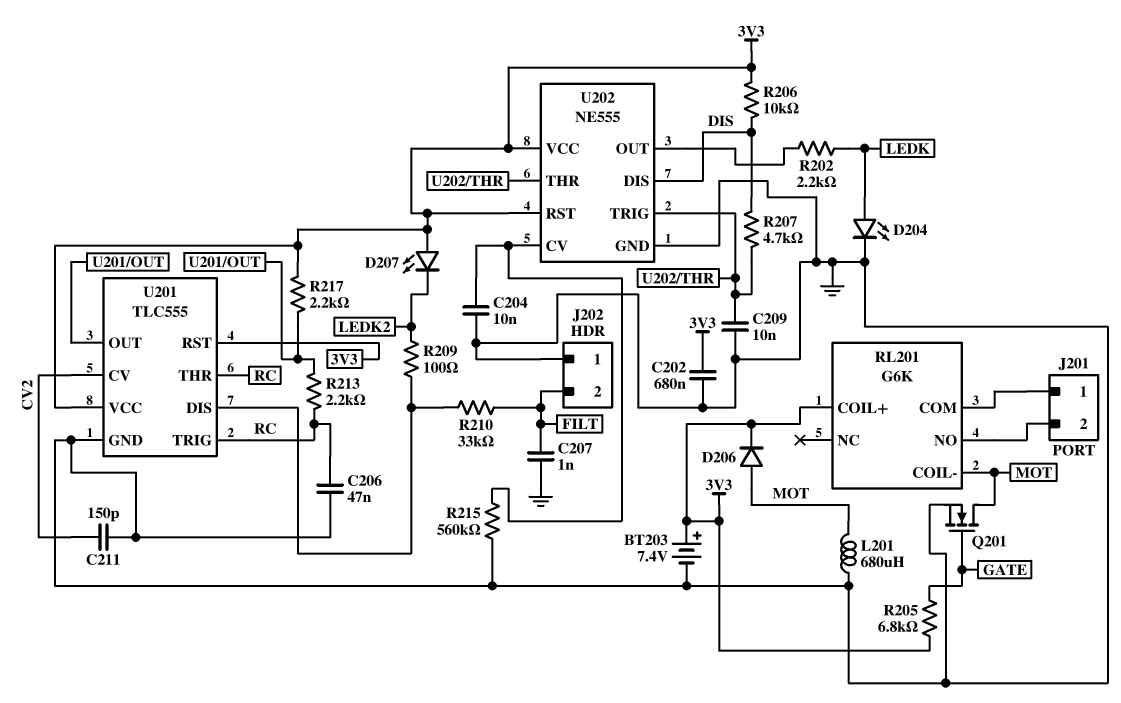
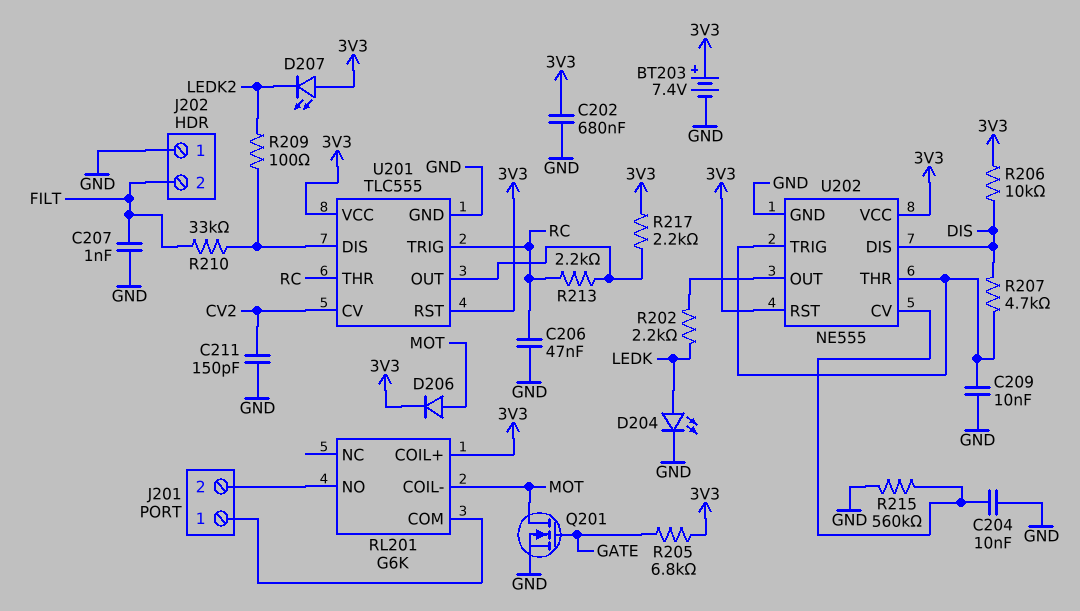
L201: 680uH (GND, MOT) -> none

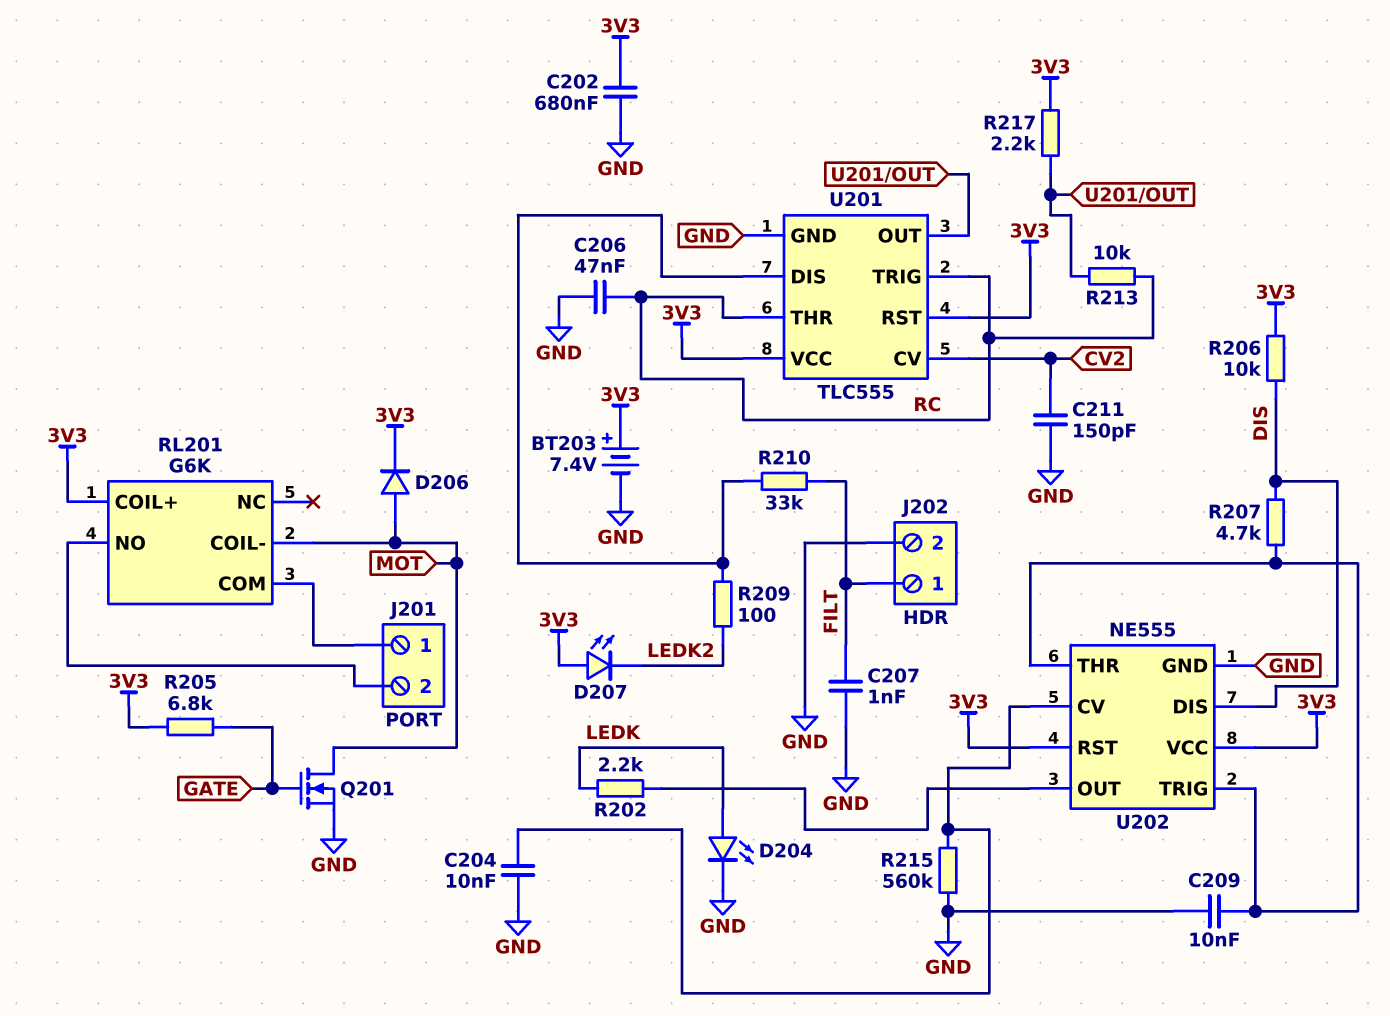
J202 pin 1: GND -> FILT
J202 pin 2: FILT -> GND
R213: 2.2k (RC, U201/OUT) -> 10k (RC, U201/OUT)

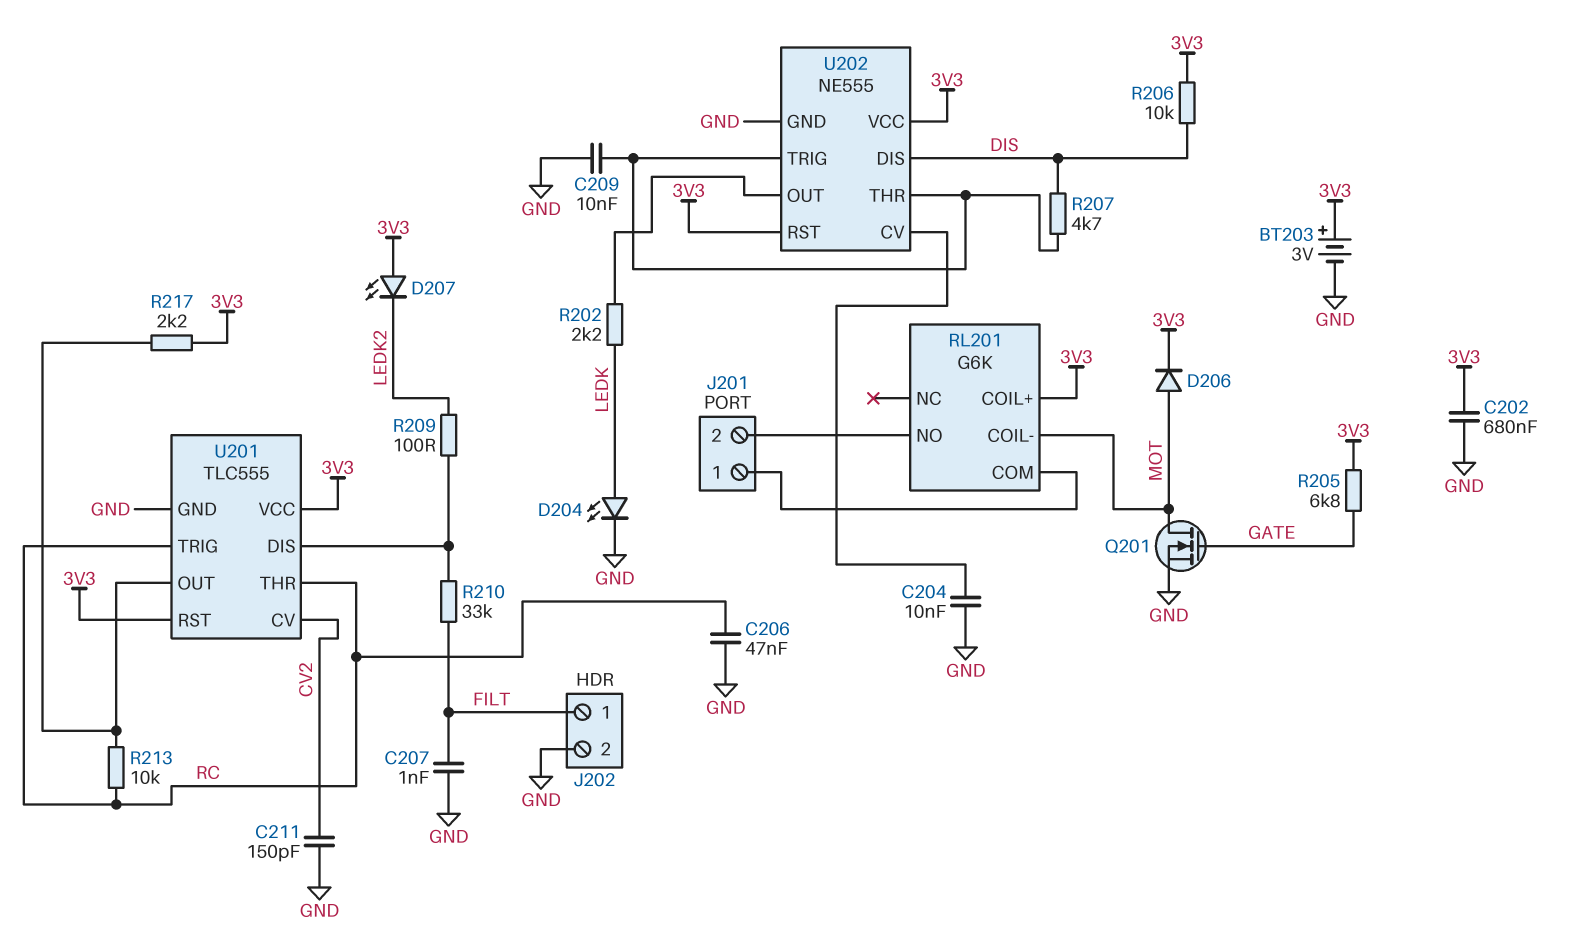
BT203: 7.4V (plus 3V3, minus GND) -> 3V (plus 3V3, minus GND)
R215: 560k (GND, U202/CV) -> none

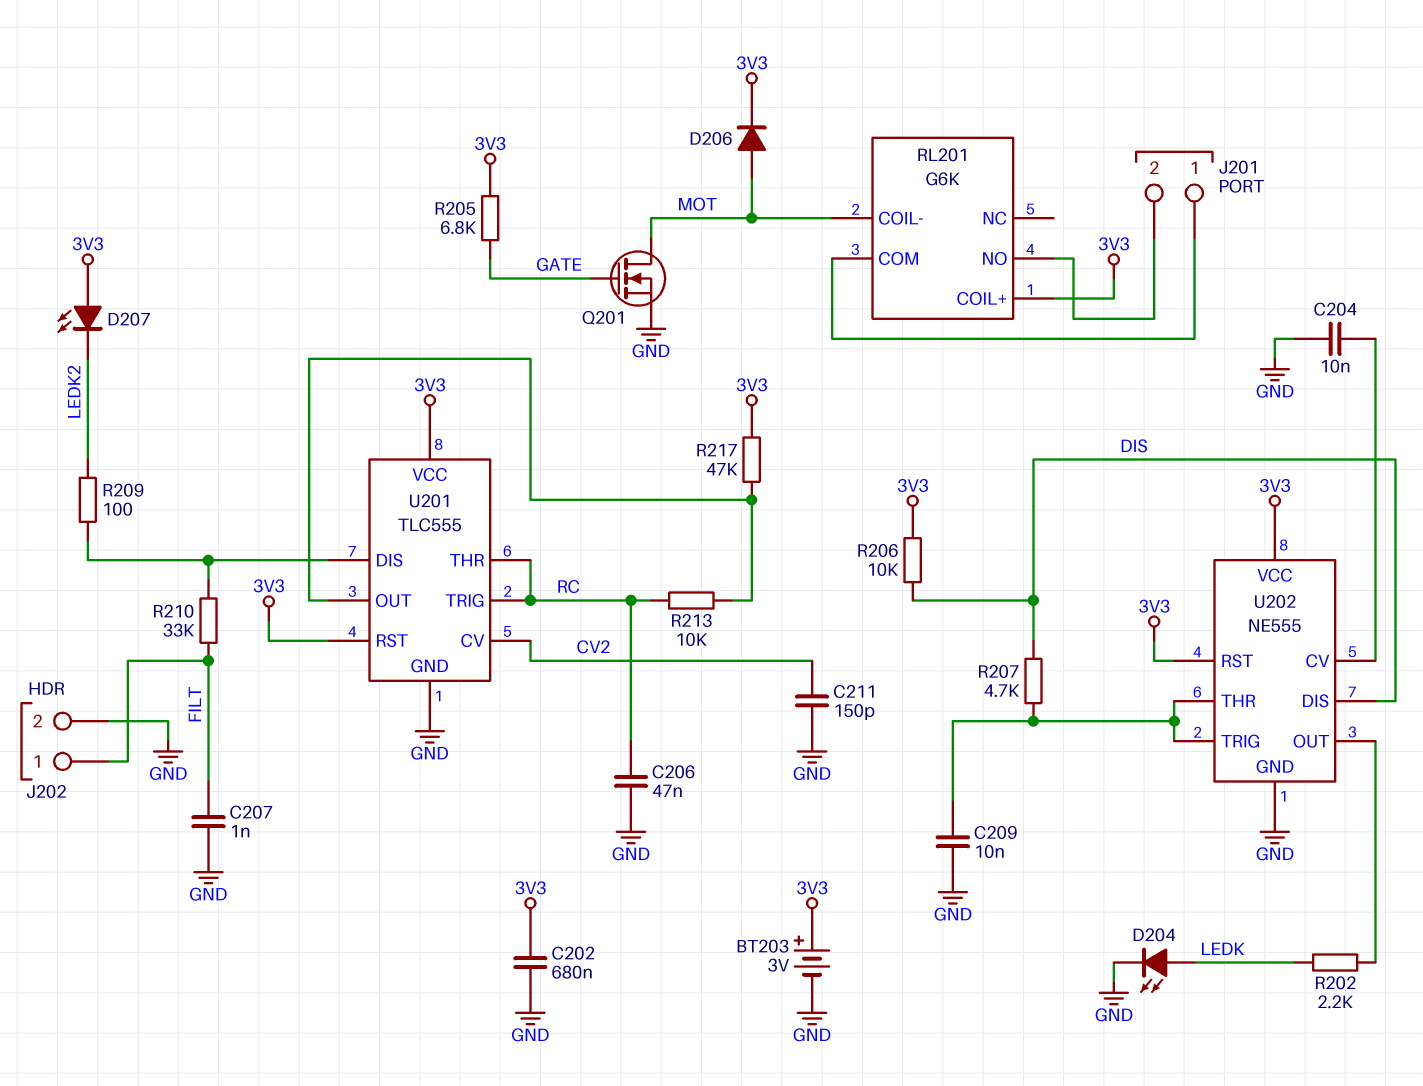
R217: 2.2k (3V3, U201/OUT) -> 47k (3V3, U201/OUT)

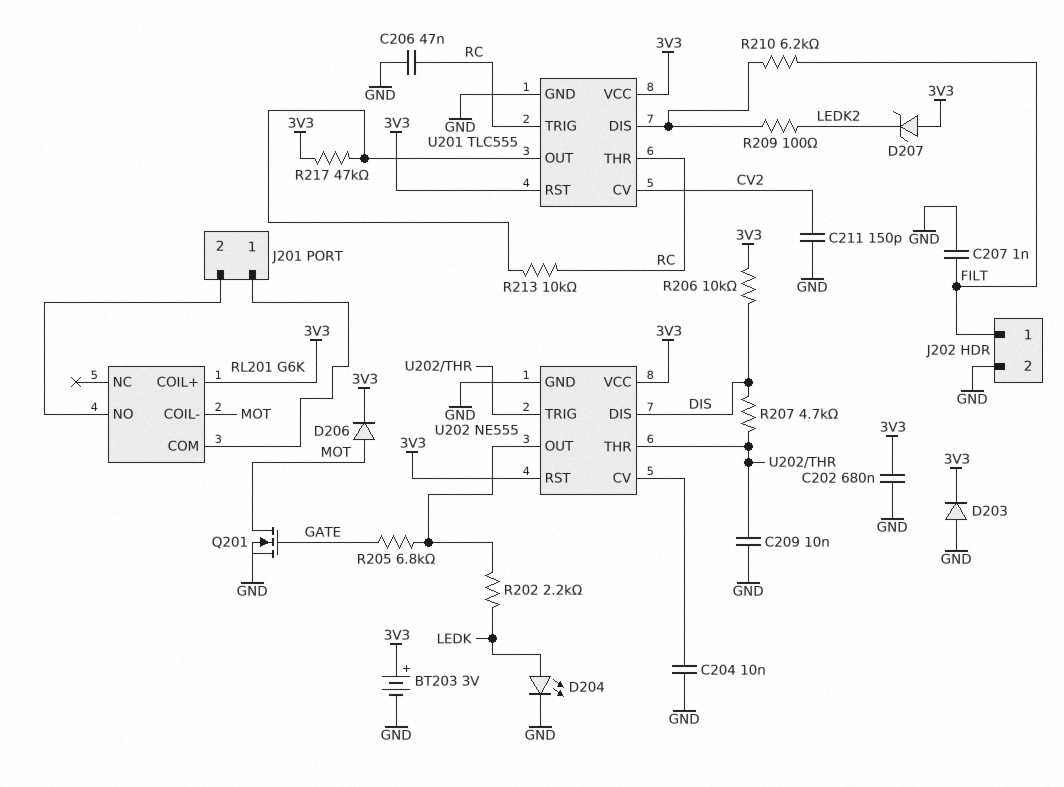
D203: none -> diode (A GND, K 3V3)
D207: LED (A 3V3, K LEDK2) -> zener (A 3V3, K LEDK2)
R205: 6.8k (3V3, GATE) -> 6.8k (GATE, U202/OUT)
R210: 33k (FILT, U201/DIS) -> 6.2k (FILT, U201/DIS)

